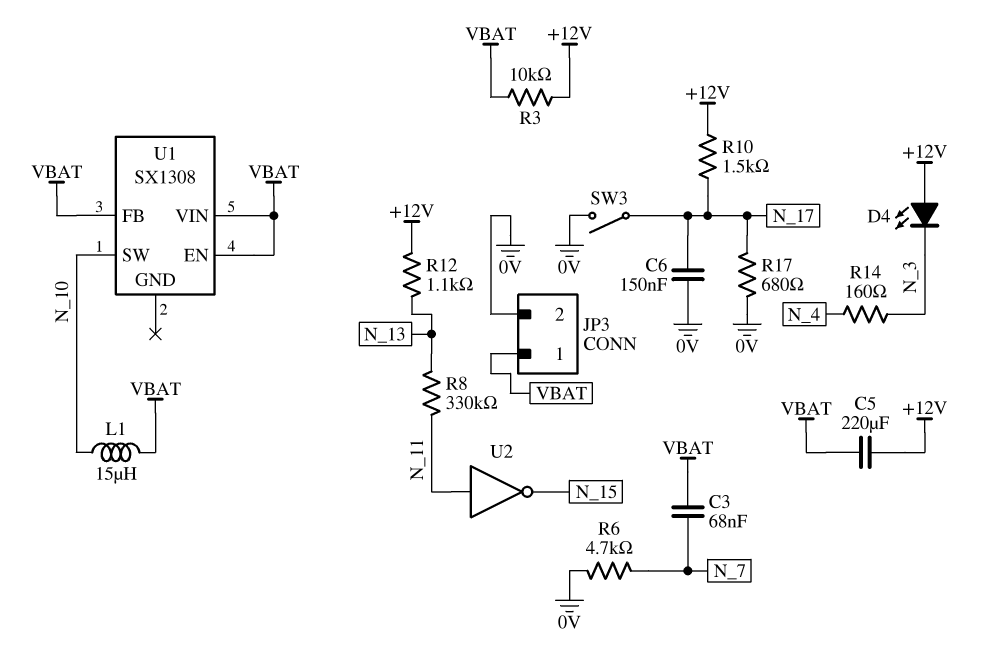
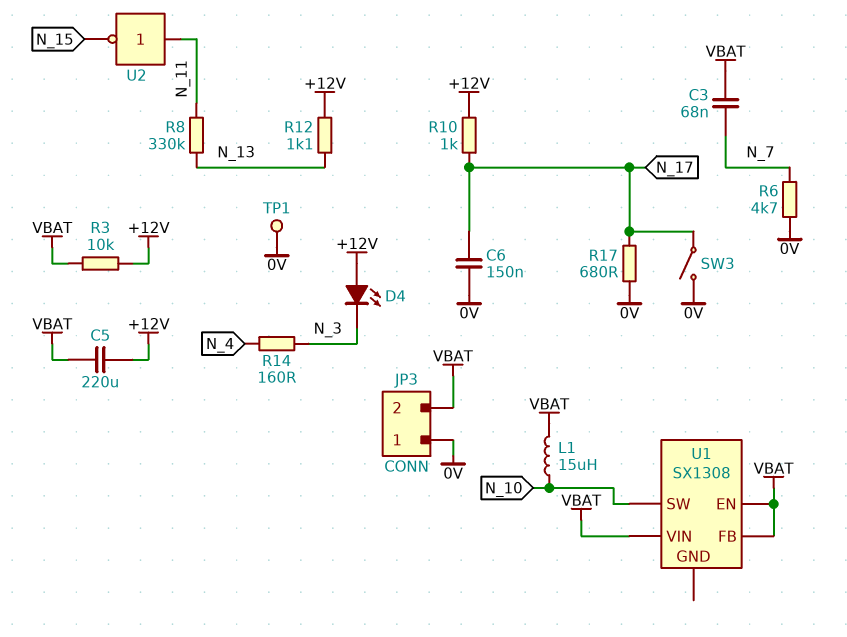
JP3 pin 1: VBAT -> 0V
JP3 pin 2: 0V -> VBAT
R10: 1.5k (+12V, N_17) -> 1k (+12V, N_17)
TP1: none -> test point (0V)

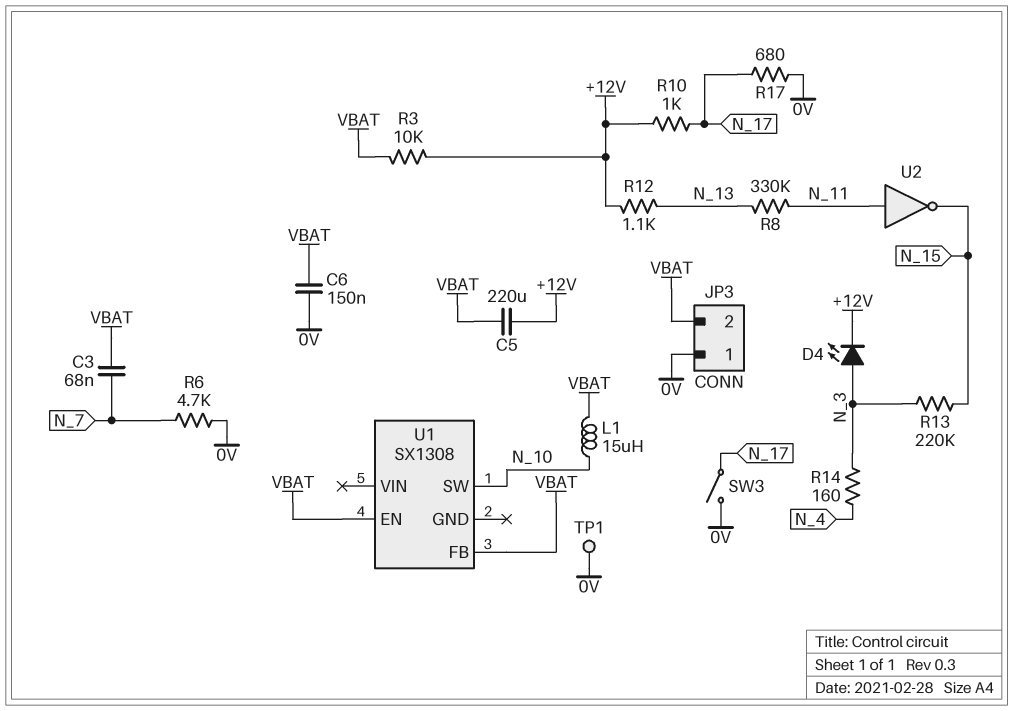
C6: 150nF (0V, N_17) -> 150nF (0V, VBAT)
D4: LED (A +12V, K N_3) -> LED (A N_3, K +12V)
R13: none -> 220k (N_3, N_15)
U1 pin VIN: VBAT -> none

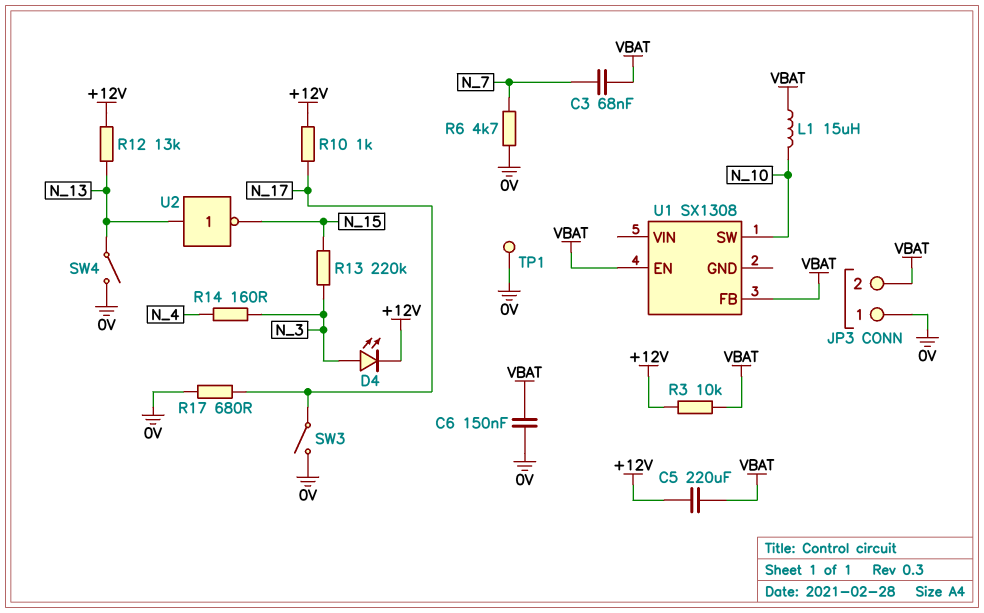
R8: 330k (N_11, N_13) -> none
R12: 1.1k (+12V, N_13) -> 13k (+12V, N_13)
SW4: none -> switch (0V, N_13)
U2: NOT (in N_11, out N_15) -> NOT (in N_13, out N_15)

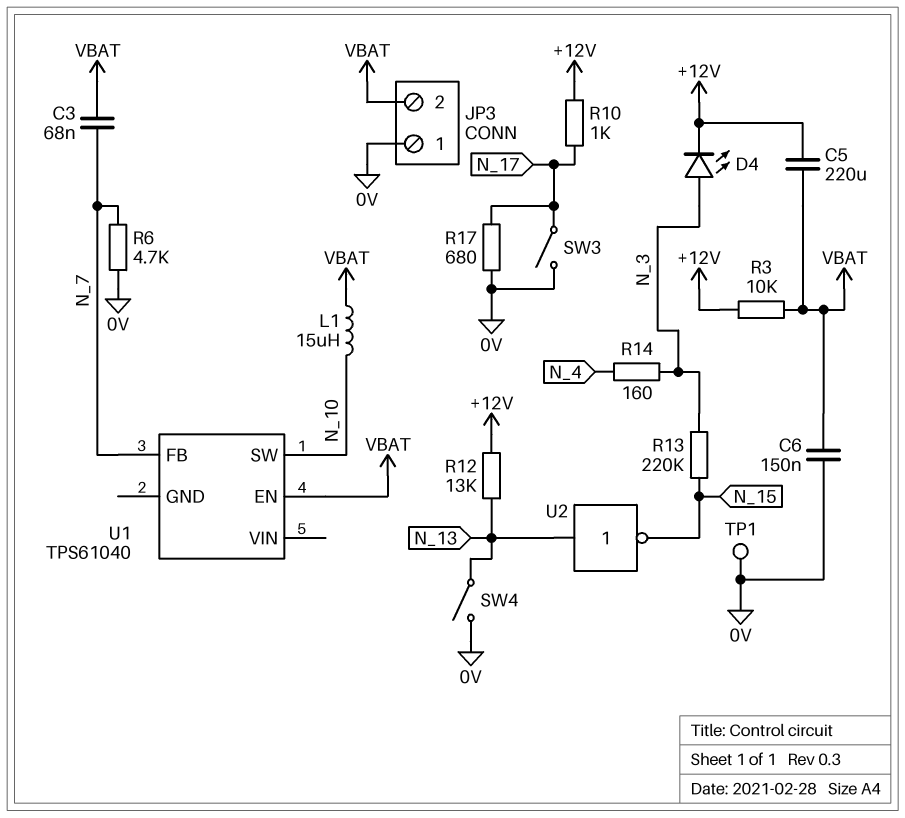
U1: SX1308 -> TPS61040
U1 pin FB: VBAT -> N_7

